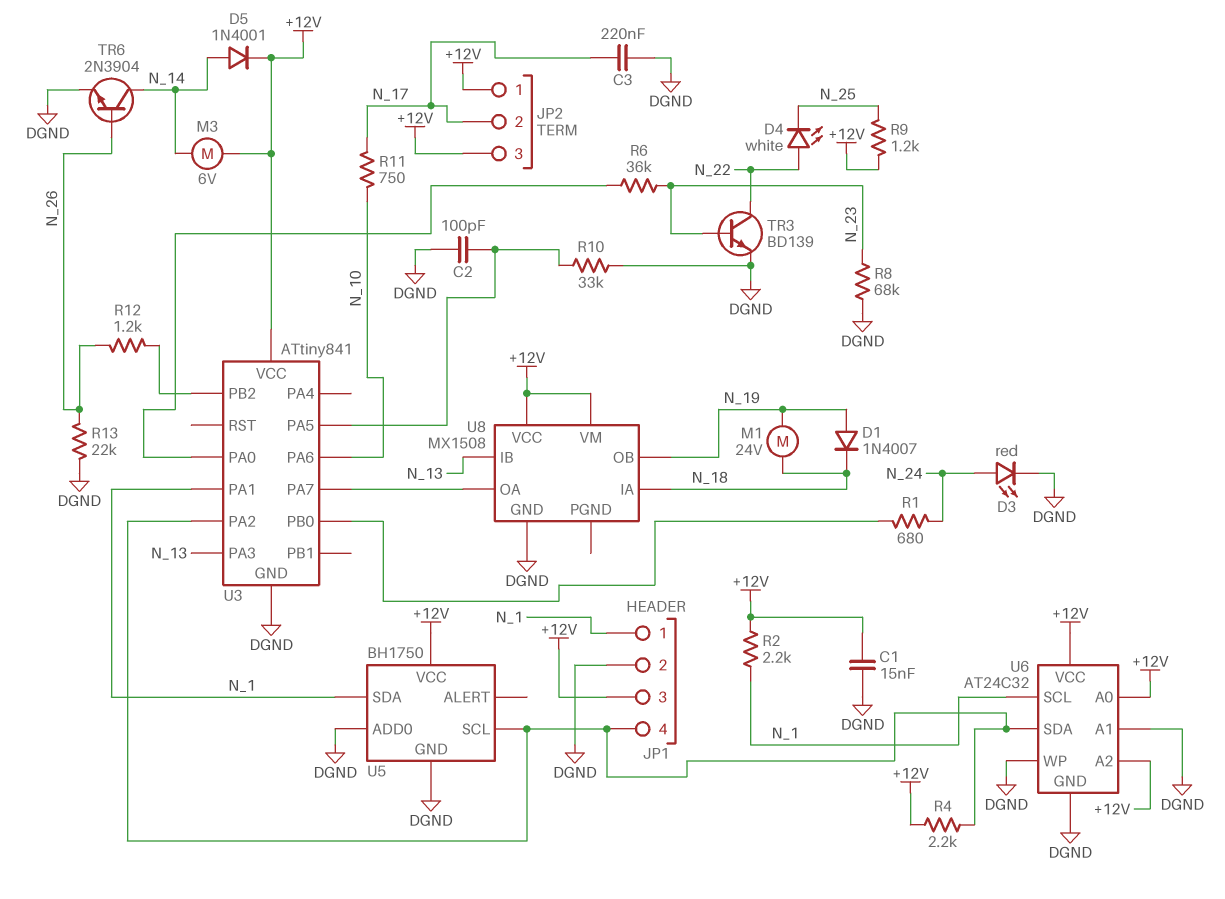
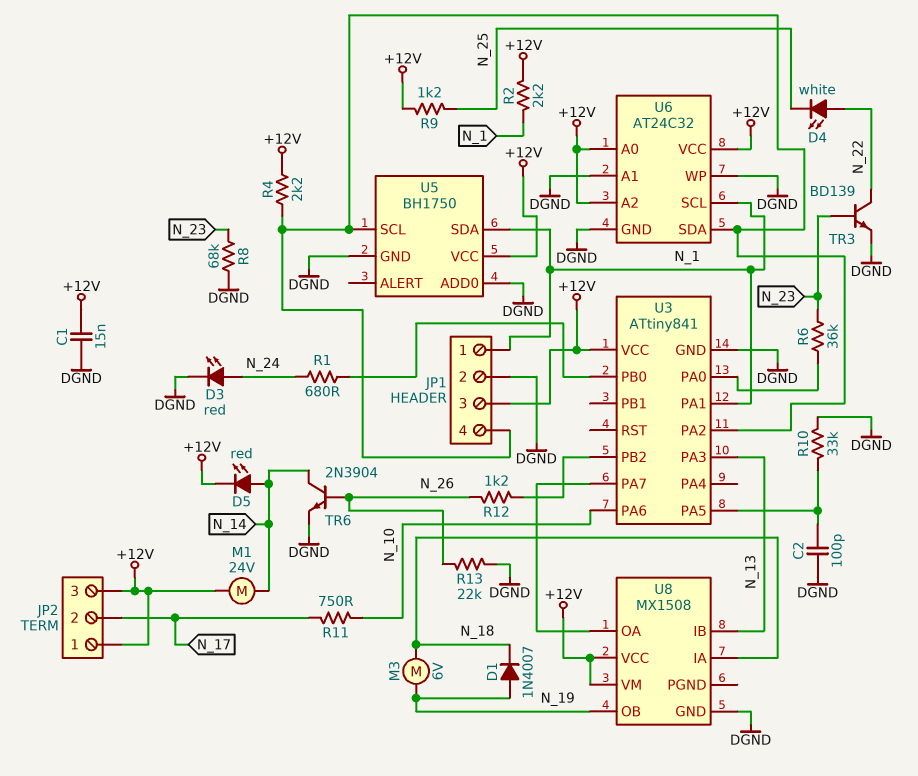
C3: 220nF (DGND, N_17) -> none
D5: diode 1N4001 (A N_14, K +12V) -> LED red (A N_14, K +12V)
M1: motor 24V (N_18, N_19) -> motor 24V (+12V, N_14)
M3: motor 6V (+12V, N_14) -> motor 6V (N_18, N_19)

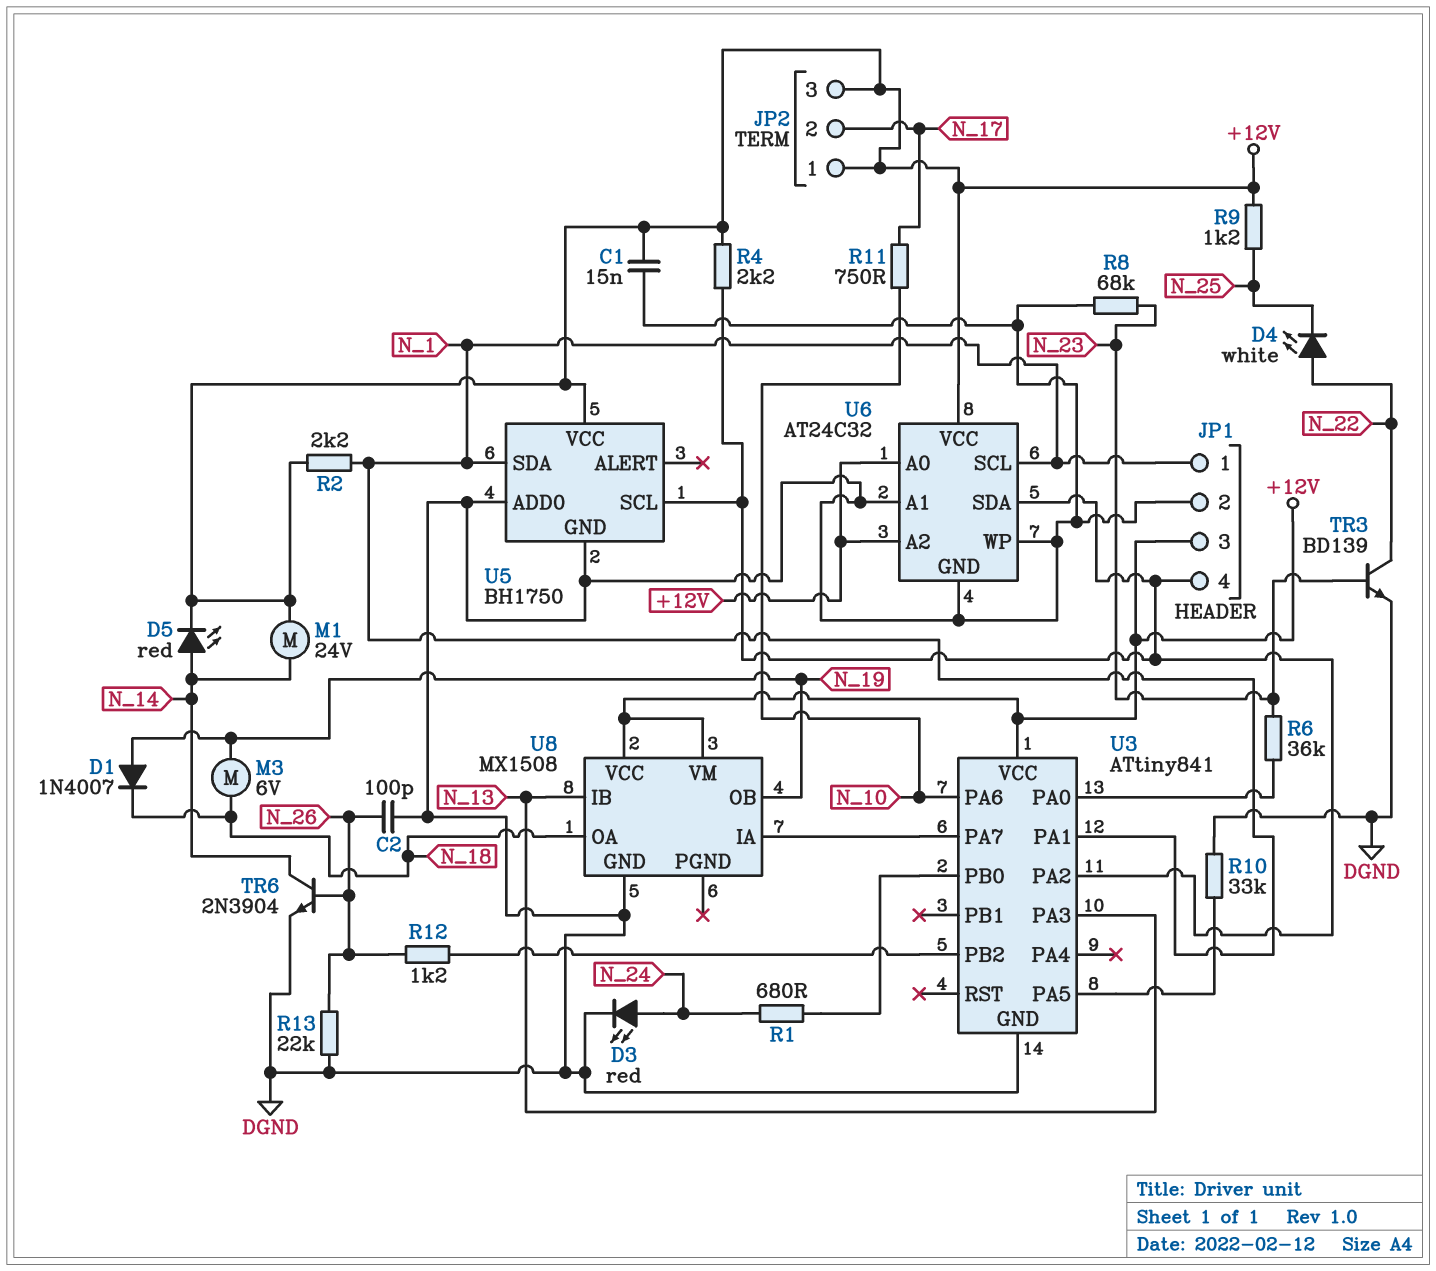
C2: 100pF (DGND, U3/PA5) -> 100pF (DGND, N_26)
U8 pin IA: N_18 -> U3/PA7
U8 pin OA: U3/PA7 -> N_18

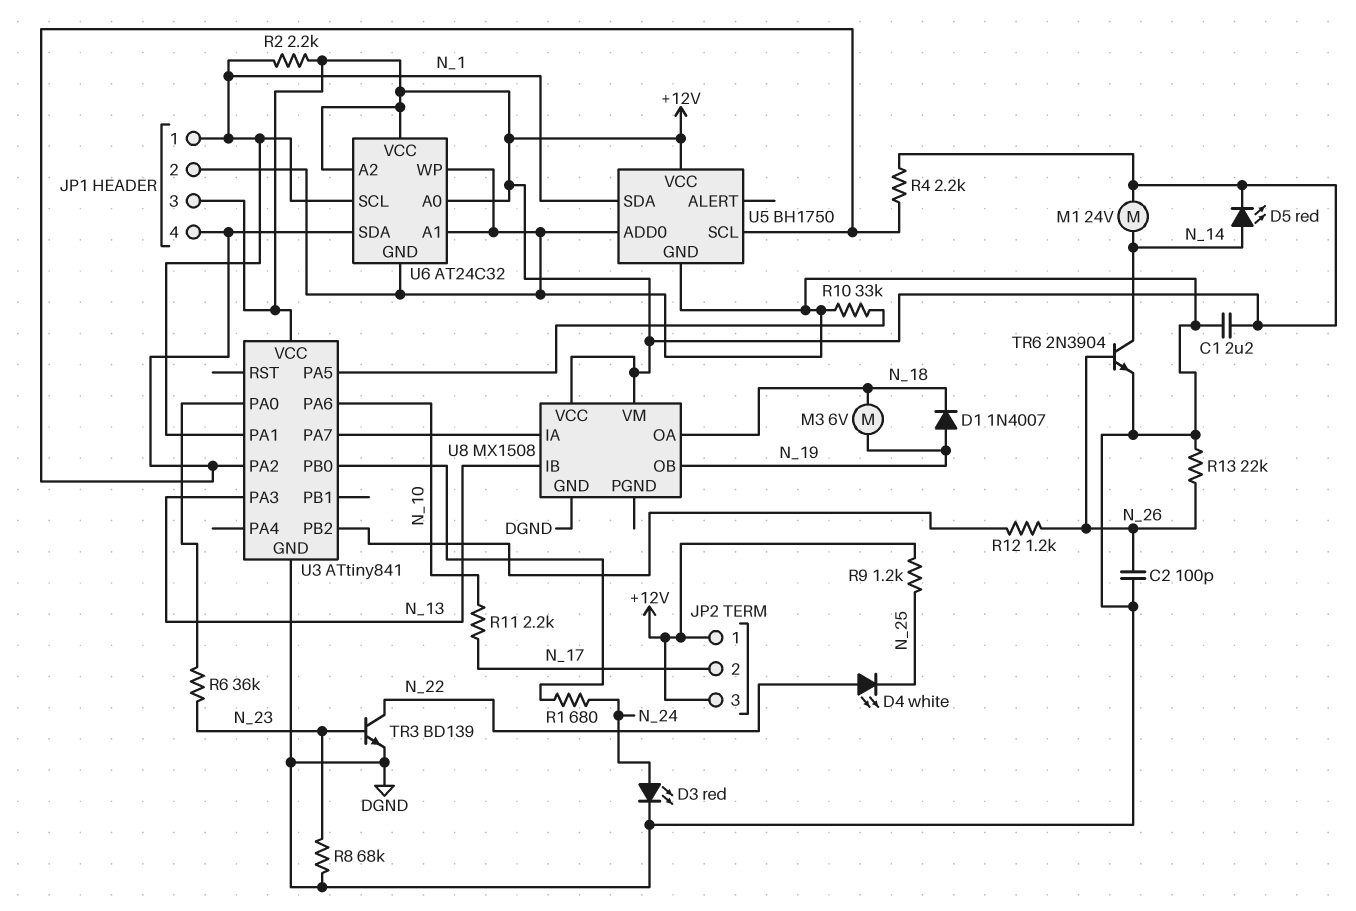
C1: 15nF (+12V, DGND) -> 2.2uF (+12V, DGND)
R11: 750 (N_10, N_17) -> 2.2k (N_10, N_17)

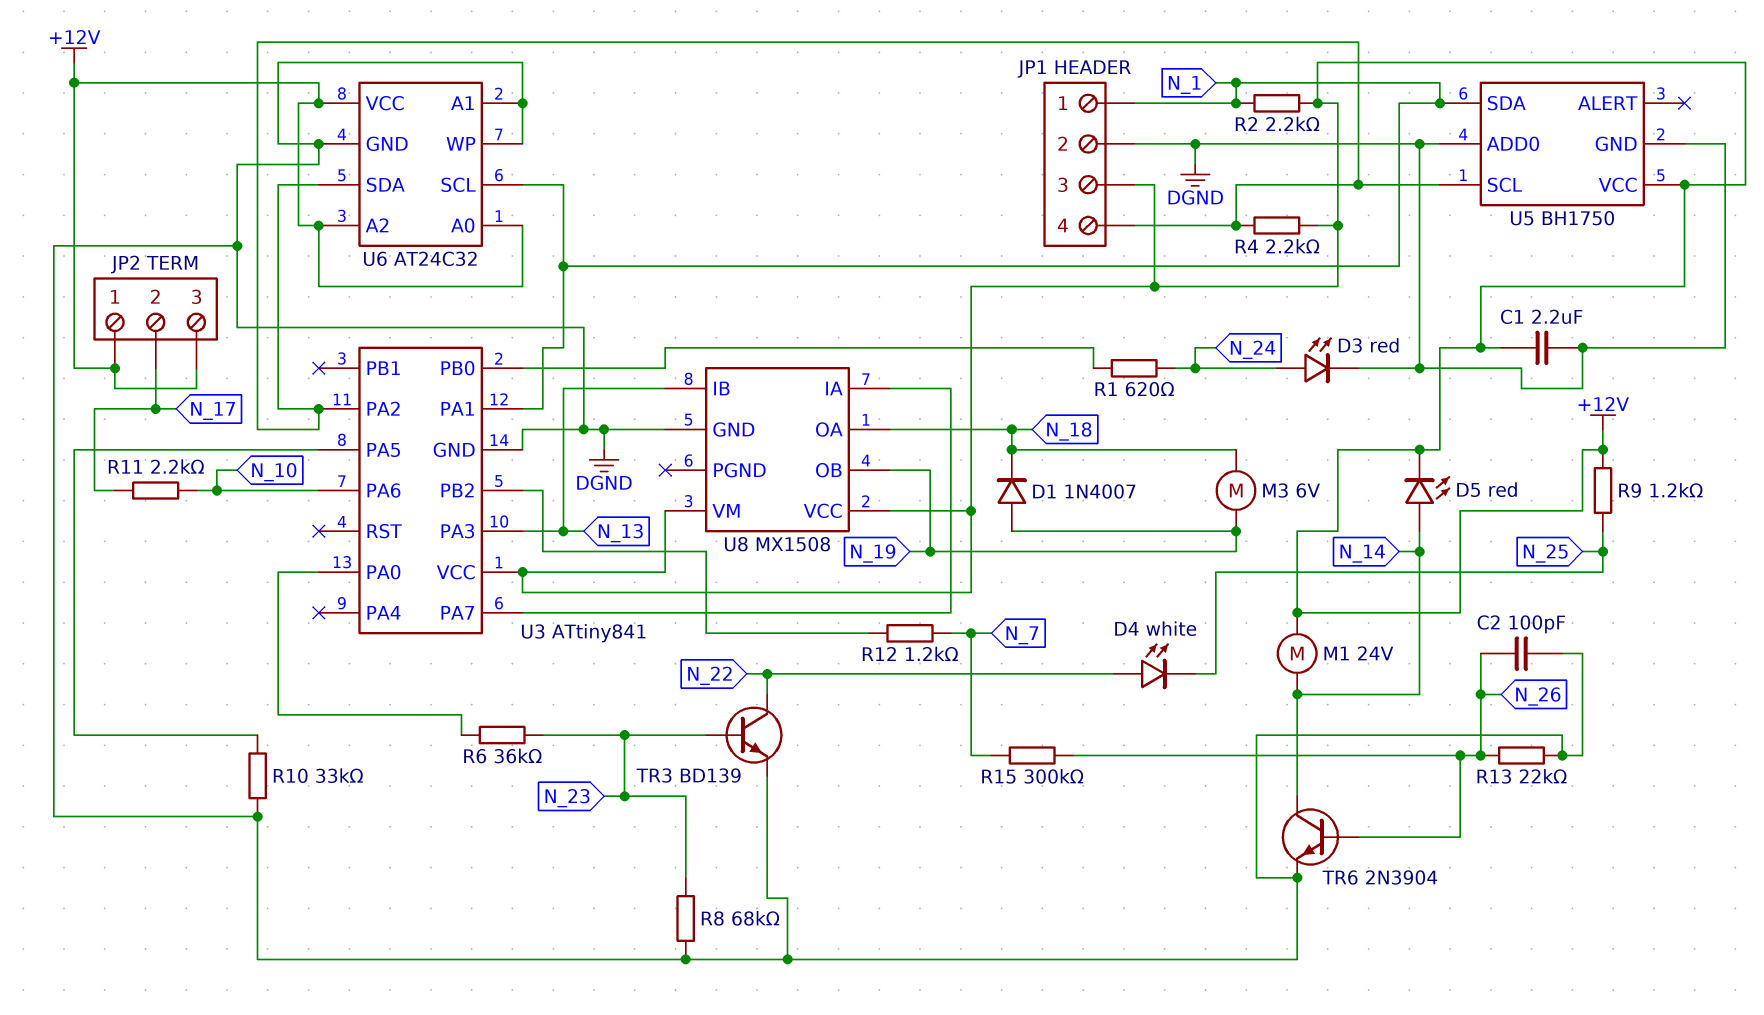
R1: 680 (N_24, U3/PB0) -> 620 (N_24, U3/PB0)
R12: 1.2k (N_26, U3/PB2) -> 1.2k (N_7, U3/PB2)
R15: none -> 300k (N_7, N_26)

